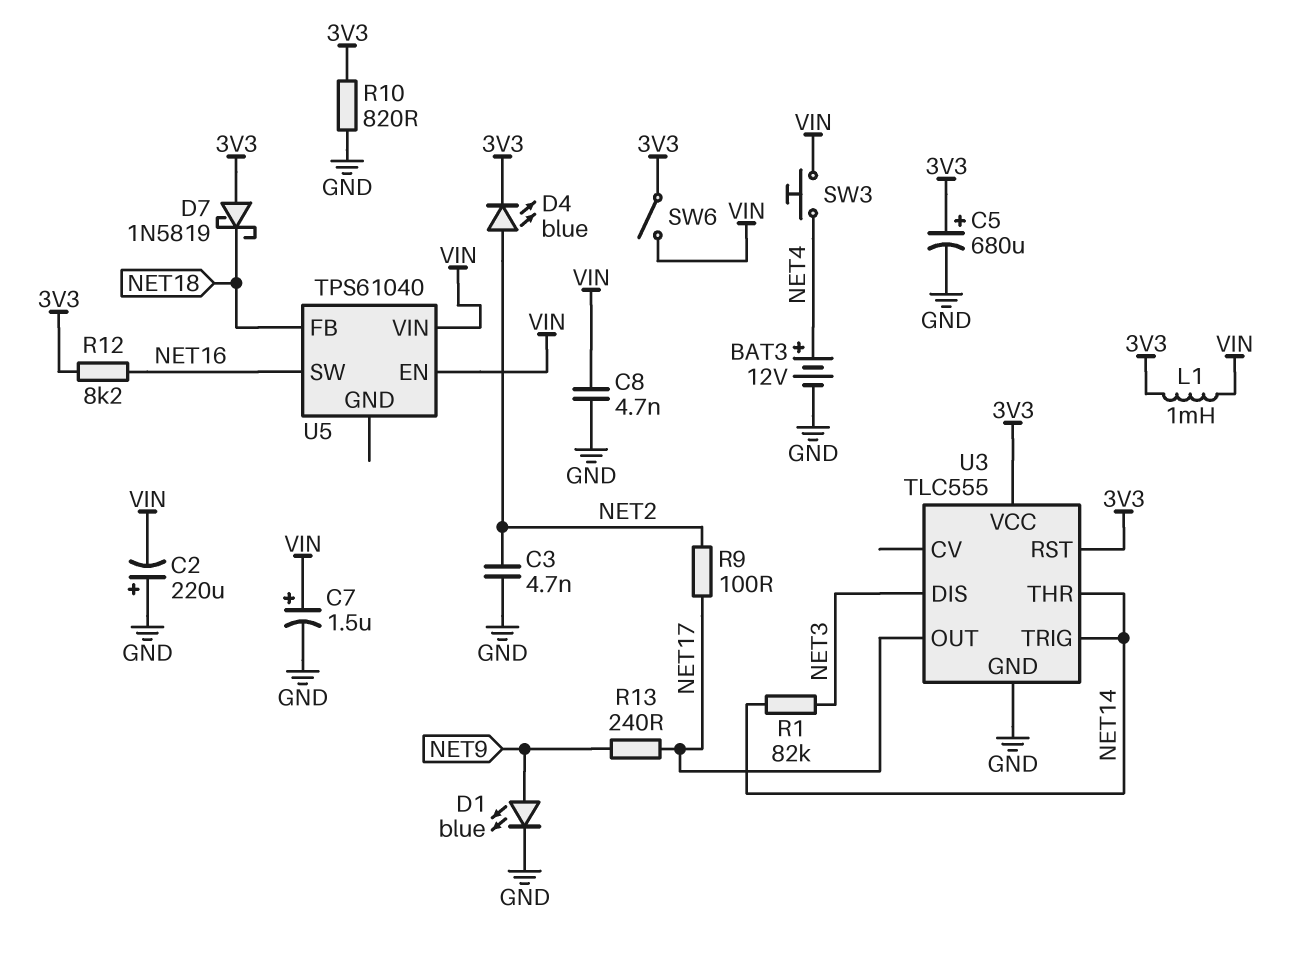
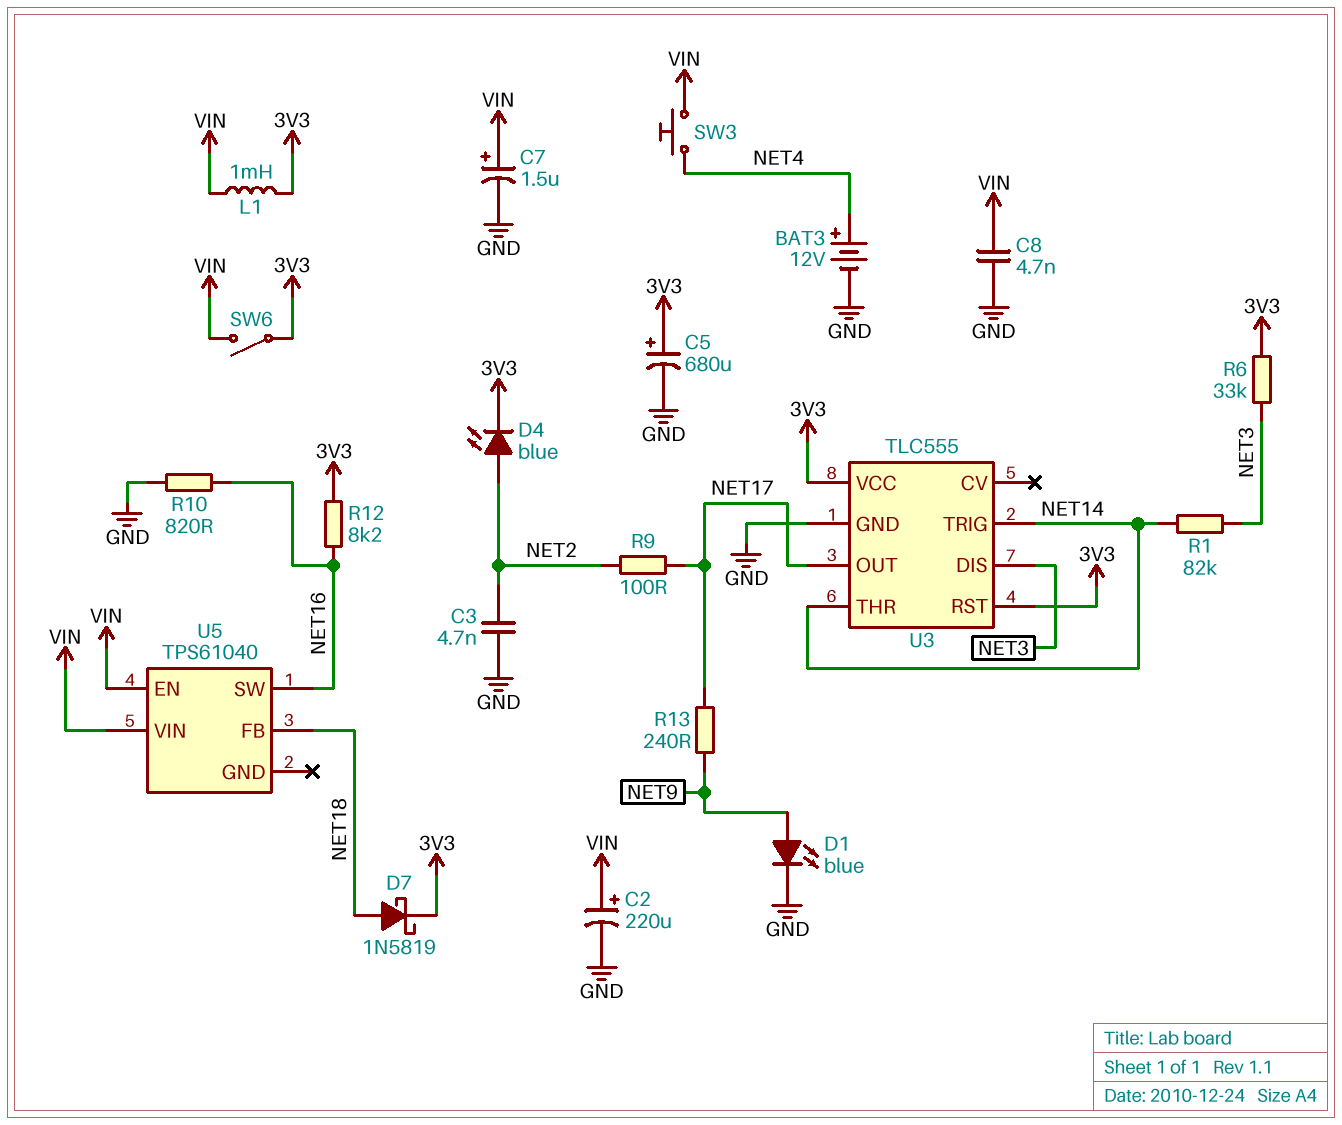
C2: 220uF (plus GND, minus VIN) -> 220uF (plus VIN, minus GND)
D7: schottky 1N5819 (A 3V3, K NET18) -> schottky 1N5819 (A NET18, K 3V3)
R6: none -> 33k (3V3, NET3)
R10: 820 (3V3, GND) -> 820 (GND, NET16)

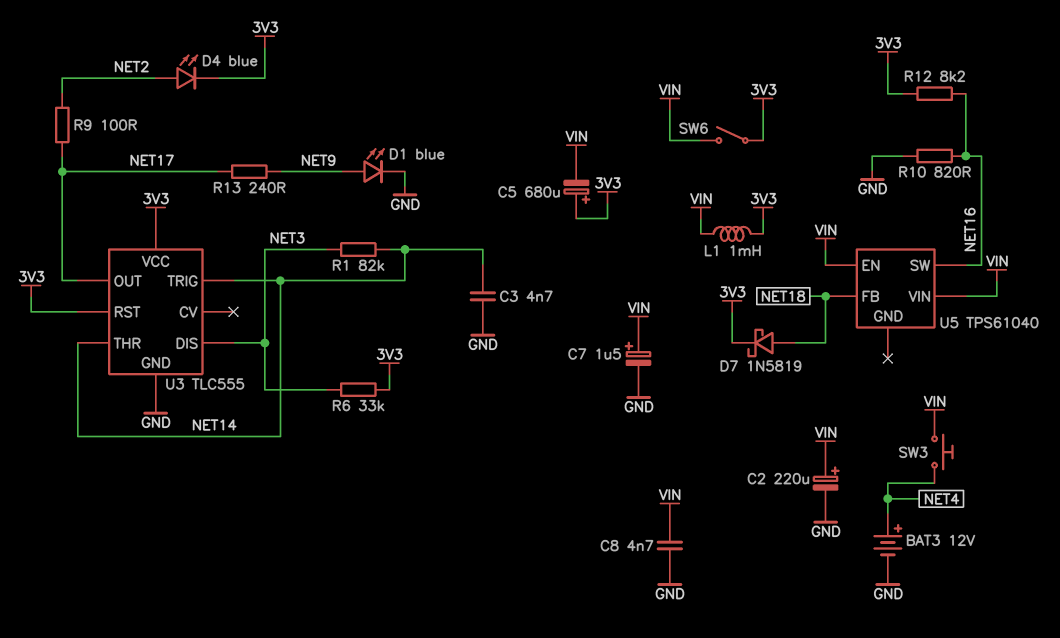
C3: 4.7nF (GND, NET2) -> 4.7nF (GND, NET14)
C5: 680uF (plus 3V3, minus GND) -> 680uF (plus 3V3, minus VIN)

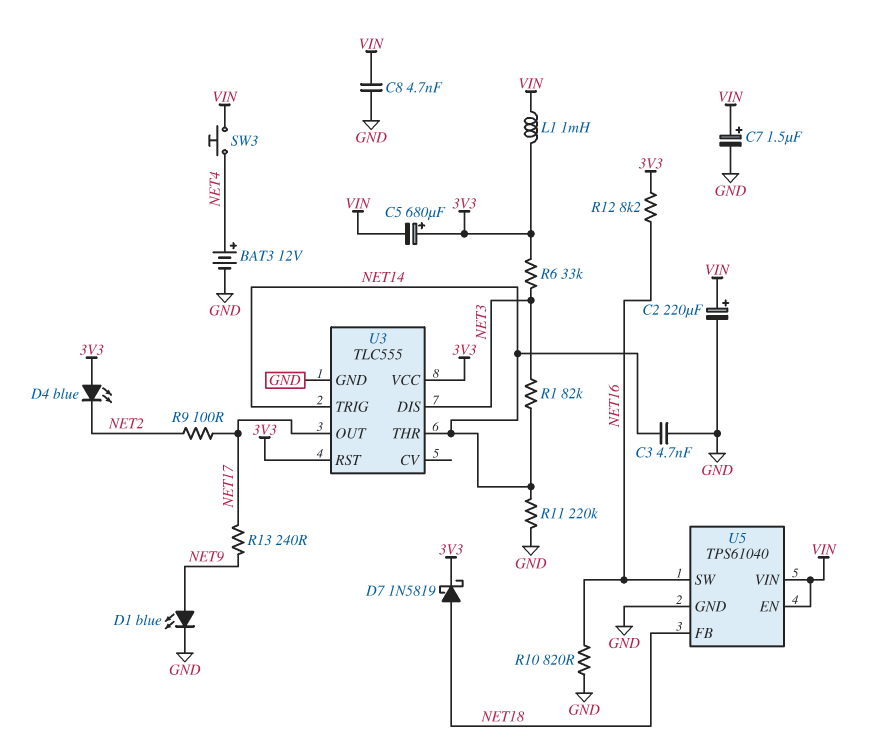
D4: LED blue (A NET2, K 3V3) -> LED blue (A 3V3, K NET2)
R11: none -> 220k (GND, NET14)
SW6: switch (3V3, VIN) -> none
U5 pin GND: none -> GND

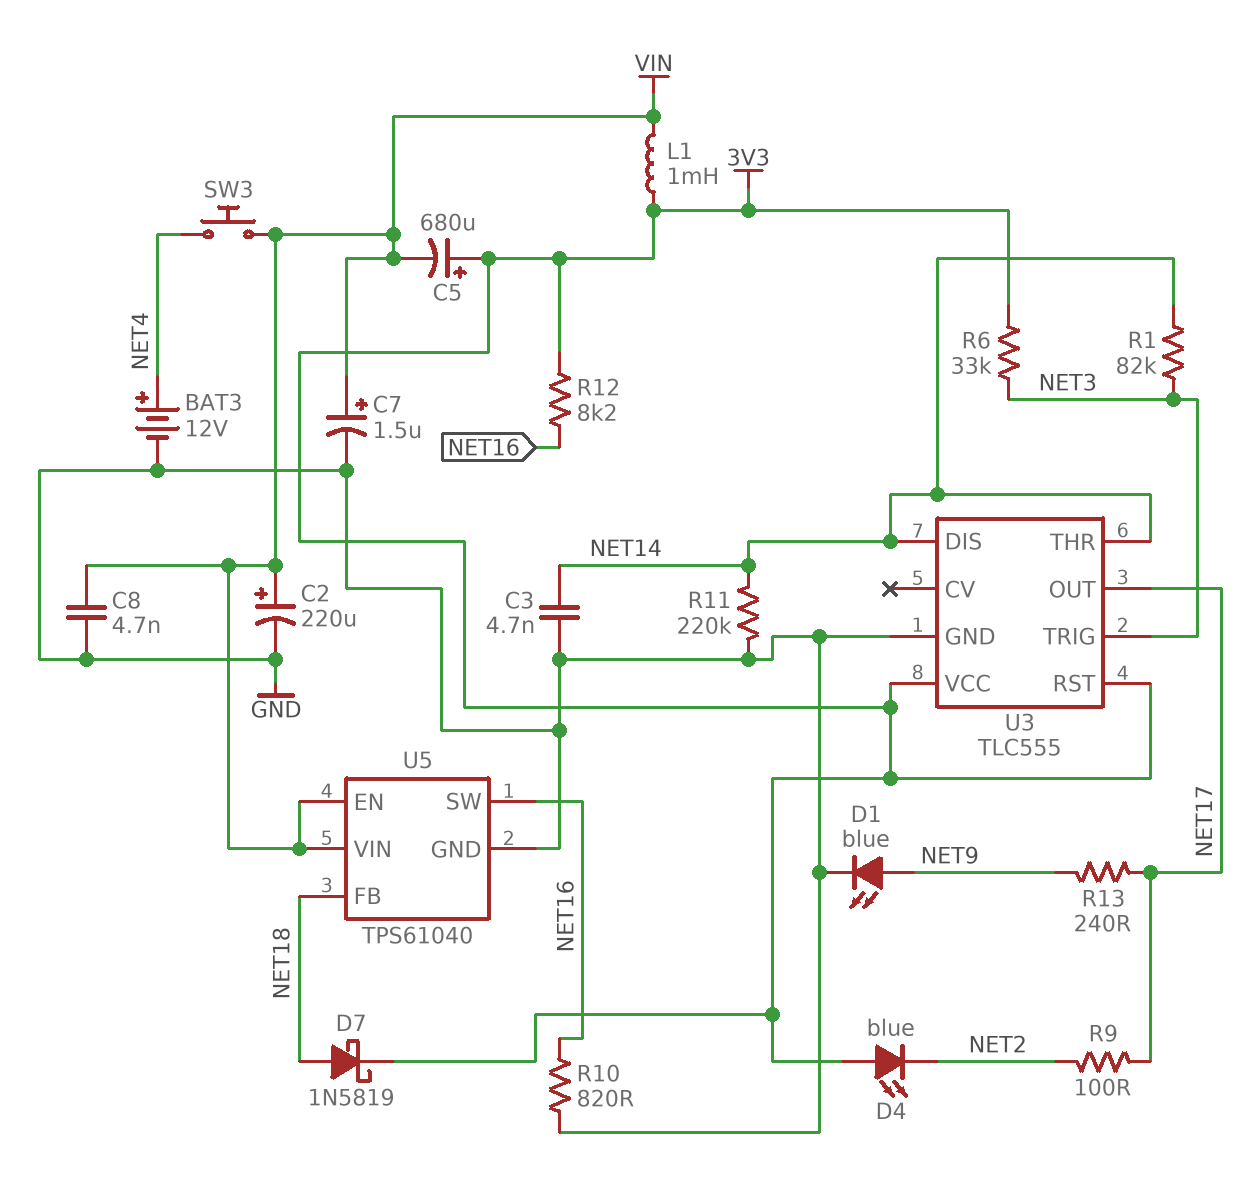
U3 pin DIS: NET3 -> NET14
U3 pin TRIG: NET14 -> NET3

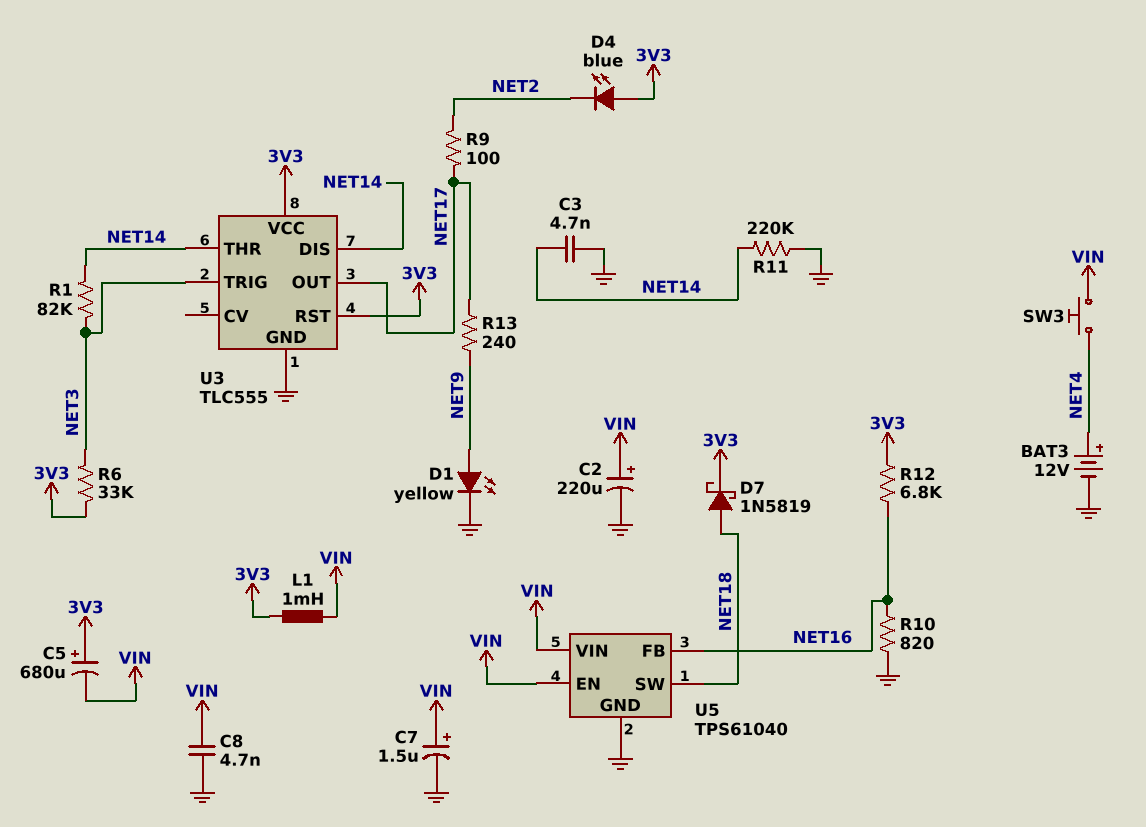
D1: LED blue (A NET9, K GND) -> LED yellow (A NET9, K GND)
R12: 8.2k (3V3, NET16) -> 6.8k (3V3, NET16)
U5 pin FB: NET18 -> NET16
U5 pin SW: NET16 -> NET18

